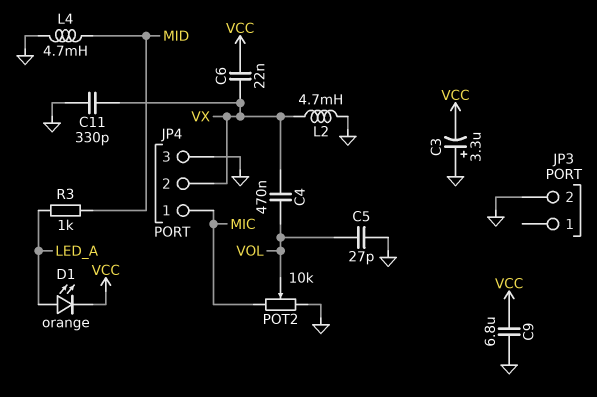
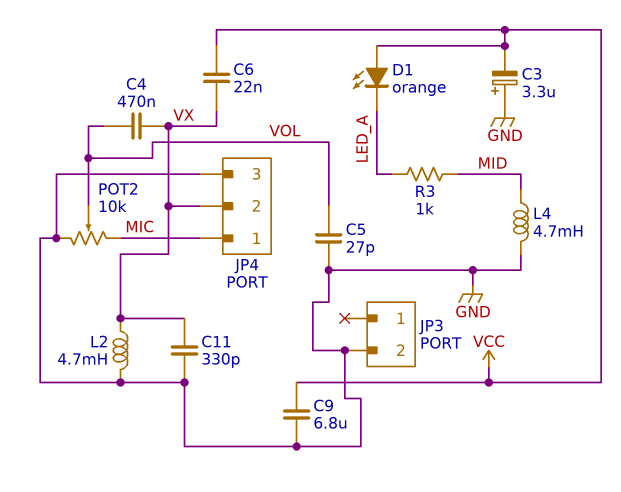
D1: LED orange (A LED_A, K VCC) -> LED orange (A VCC, K LED_A)

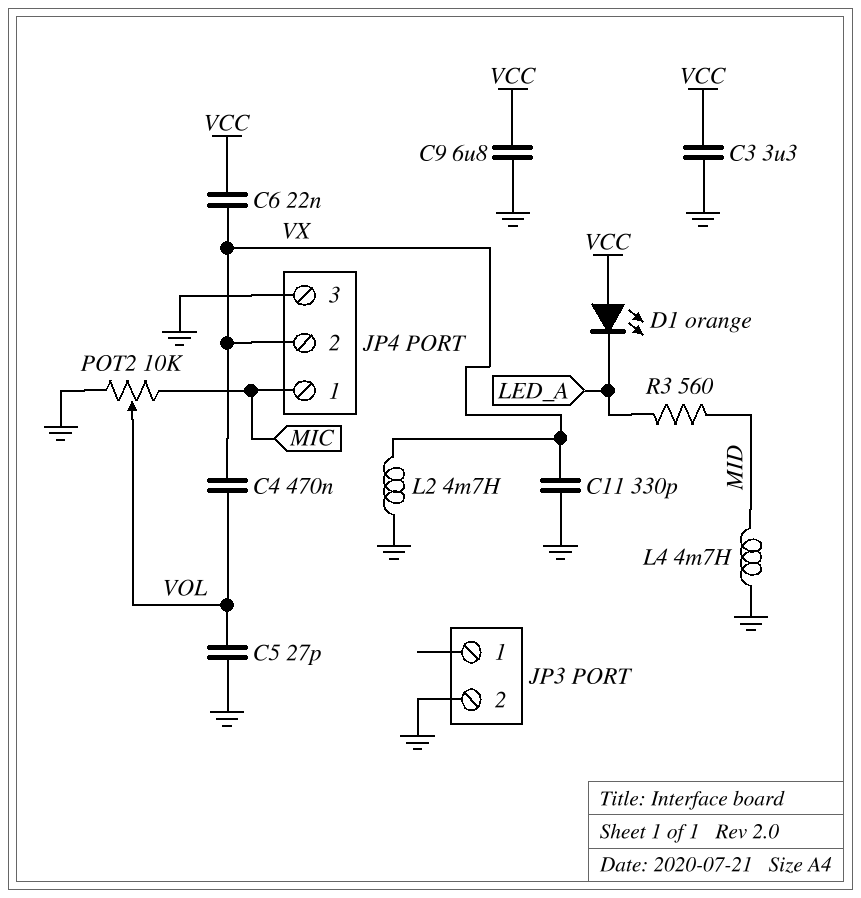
C3: 3.3uF (plus GND, minus VCC) -> 3.3uF (GND, VCC)
R3: 1k (LED_A, MID) -> 560 (LED_A, MID)

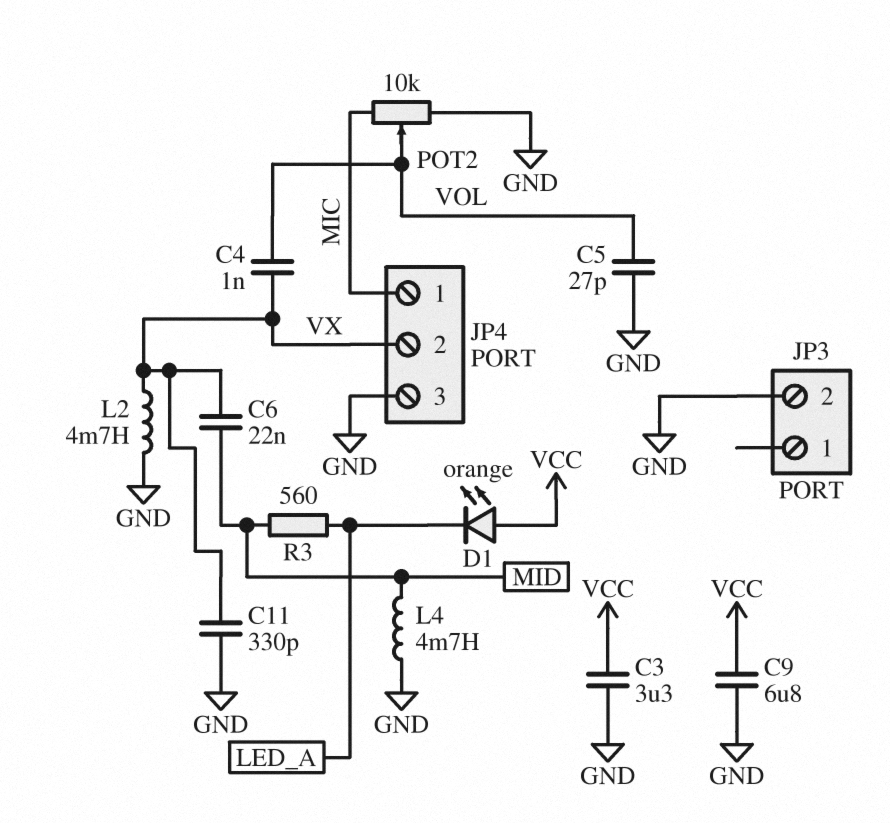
C4: 470nF (VOL, VX) -> 1nF (VOL, VX)
C6: 22nF (VCC, VX) -> 22nF (MID, VX)

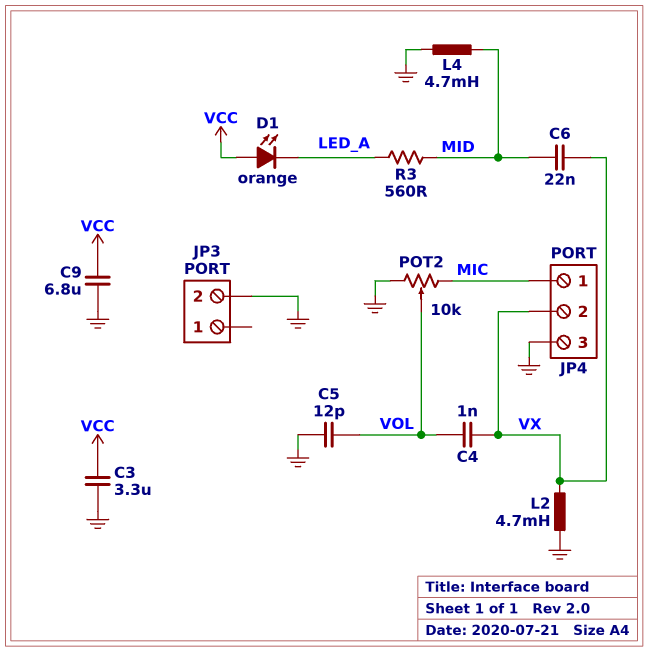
C5: 27pF (GND, VOL) -> 12pF (GND, VOL)
C11: 330pF (GND, VX) -> none

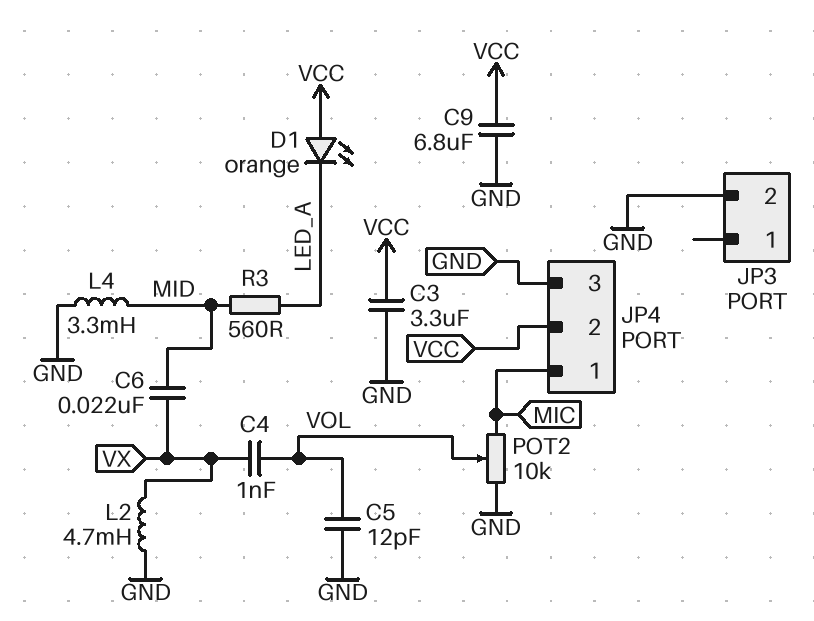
JP4 pin 2: VX -> VCC
L4: 4.7mH (GND, MID) -> 3.3mH (GND, MID)

